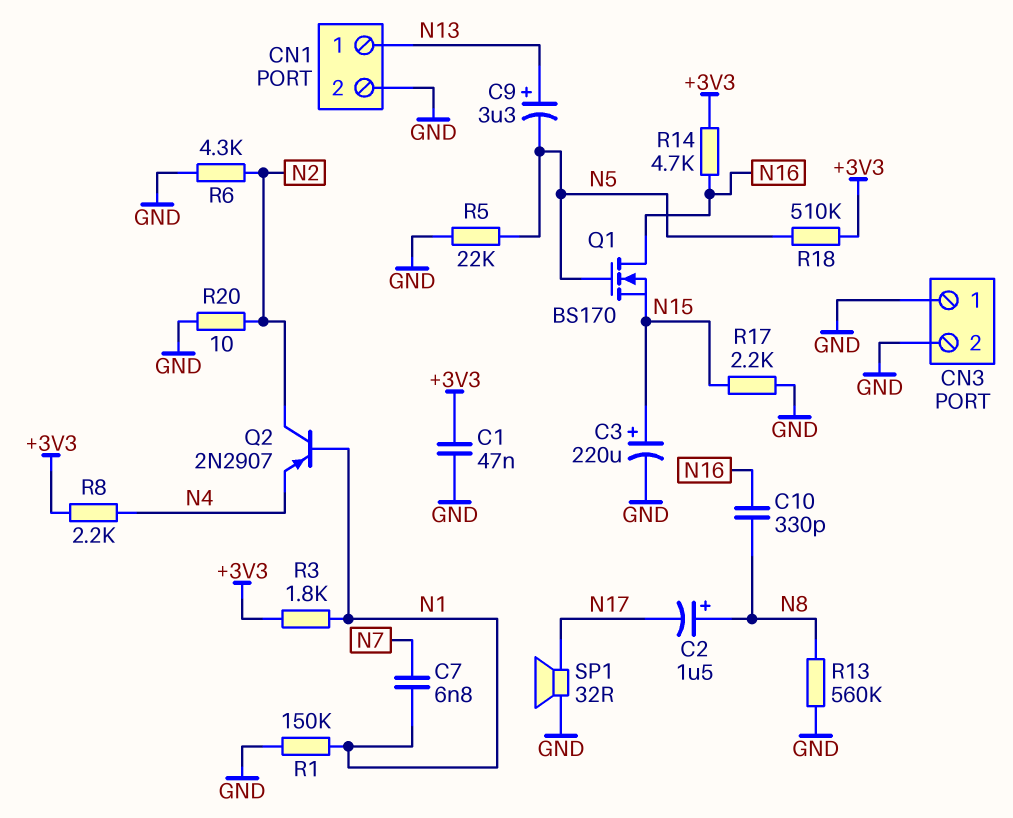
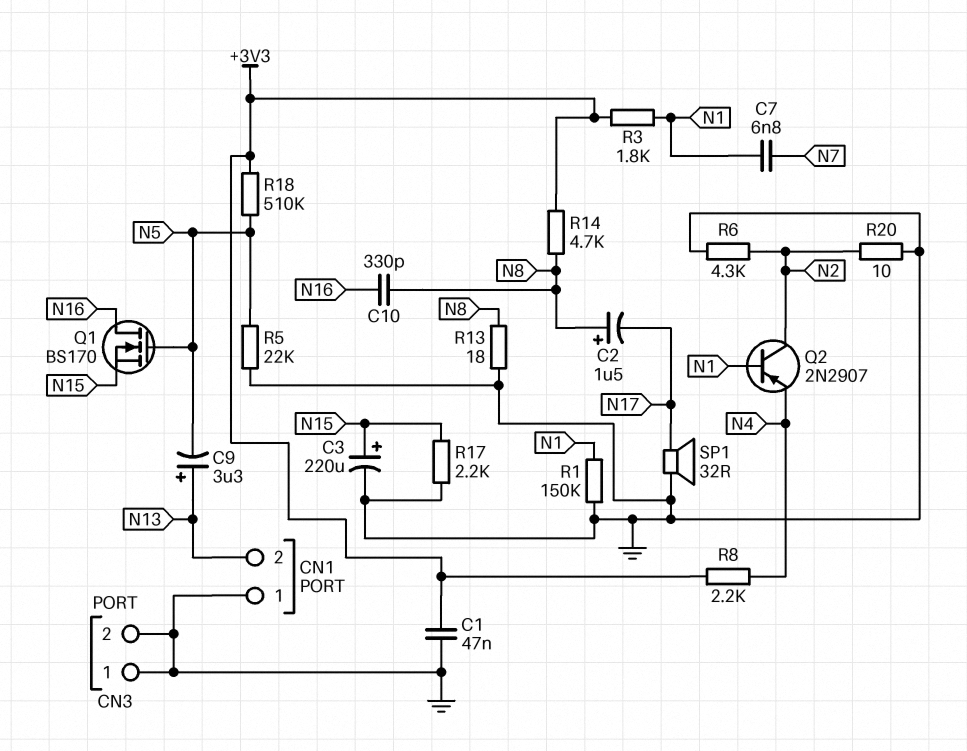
CN1 pin 1: N13 -> GND
CN1 pin 2: GND -> N13
R13: 560k (GND, N8) -> 18 (GND, N8)
R14: 4.7k (+3V3, N16) -> 4.7k (+3V3, N8)

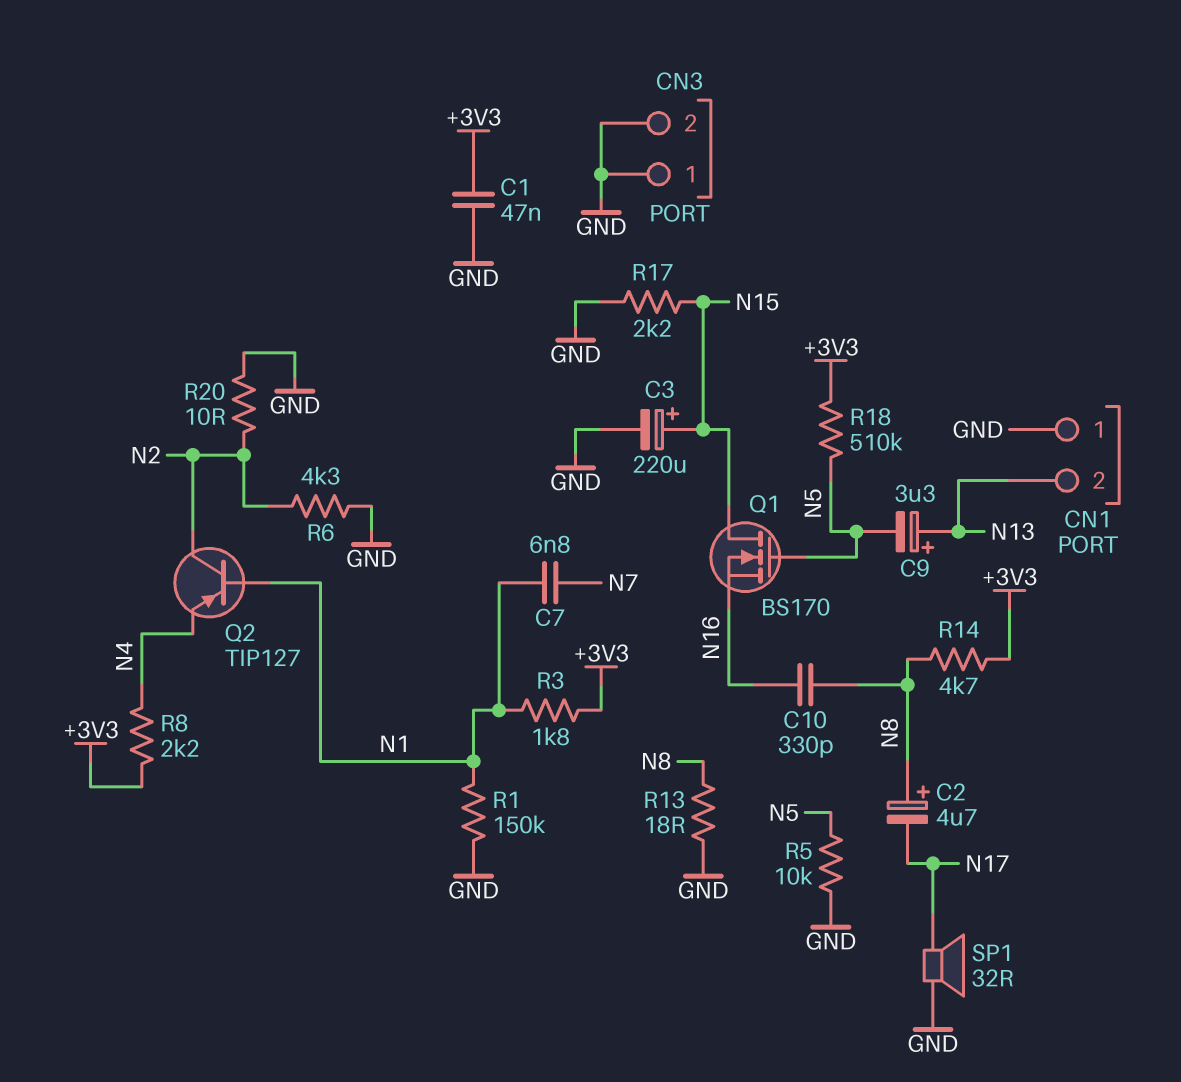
C2: 1.5uF (plus N8, minus N17) -> 4.7uF (plus N8, minus N17)
Q1: NMOS BS170 (G N5, D N16, S N15) -> NMOS BS170 (G N5, D N15, S N16)
Q2: PNP 2N2907 (B N1, C N2, E N4) -> PNP TIP127 (B N1, C N2, E N4)
R5: 22k (GND, N5) -> 10k (GND, N5)

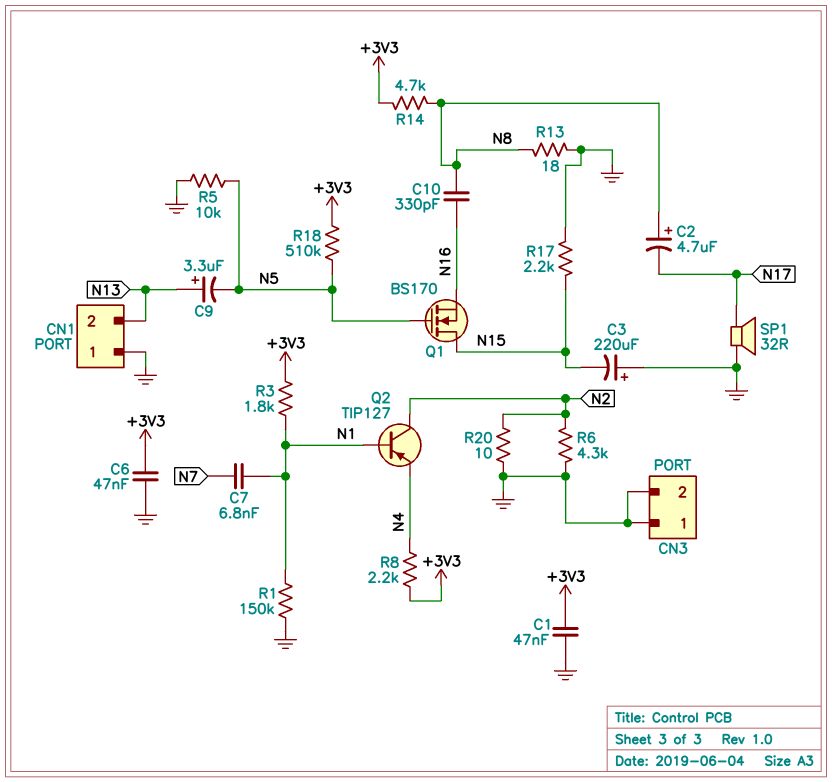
C3: 220uF (plus N15, minus GND) -> 220uF (plus GND, minus N15)
C6: none -> 47nF (+3V3, GND)

